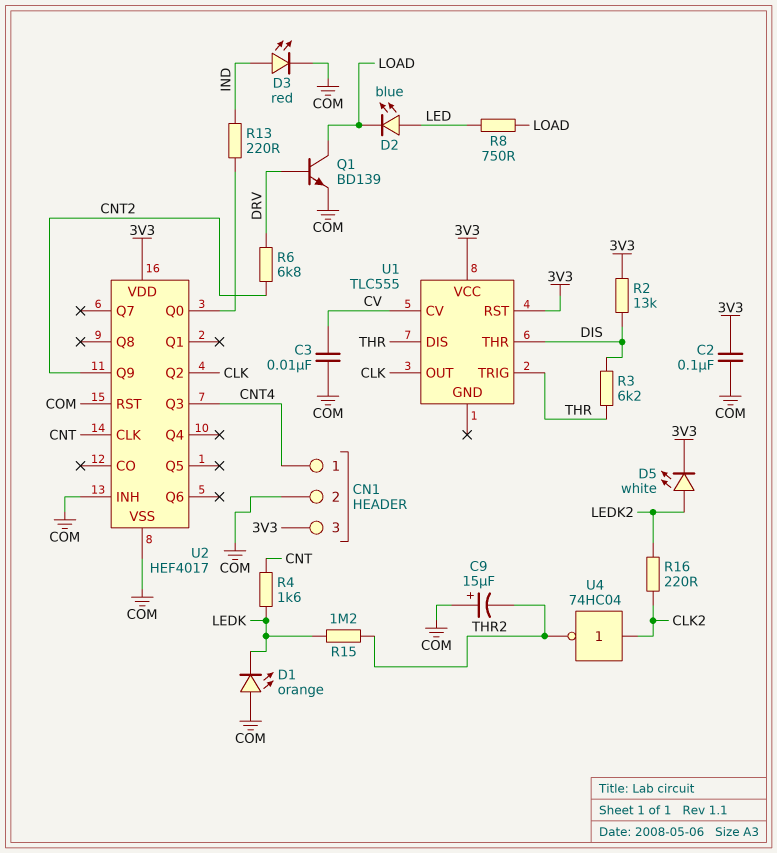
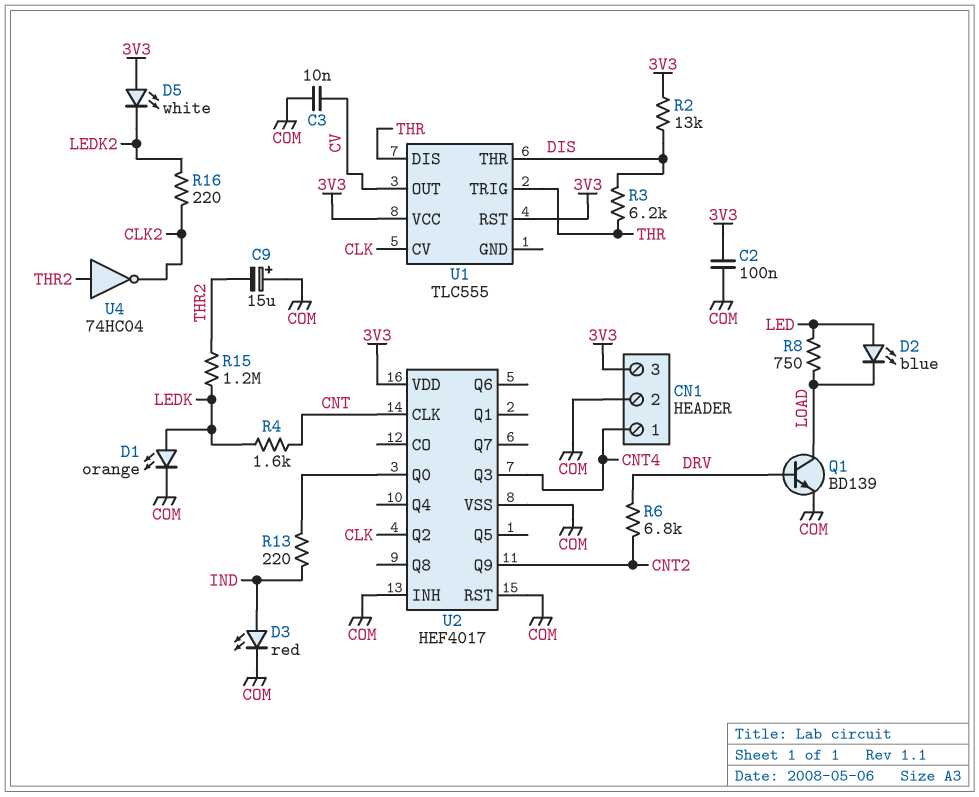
D1: LED orange (A COM, K LEDK) -> LED orange (A LEDK, K COM)
D5: LED white (A LEDK2, K 3V3) -> LED white (A 3V3, K LEDK2)
U1 pin CV: CV -> CLK
U1 pin OUT: CLK -> CV
U4: NOT 74HC04 (in CLK2, out THR2) -> NOT 74HC04 (in THR2, out CLK2)

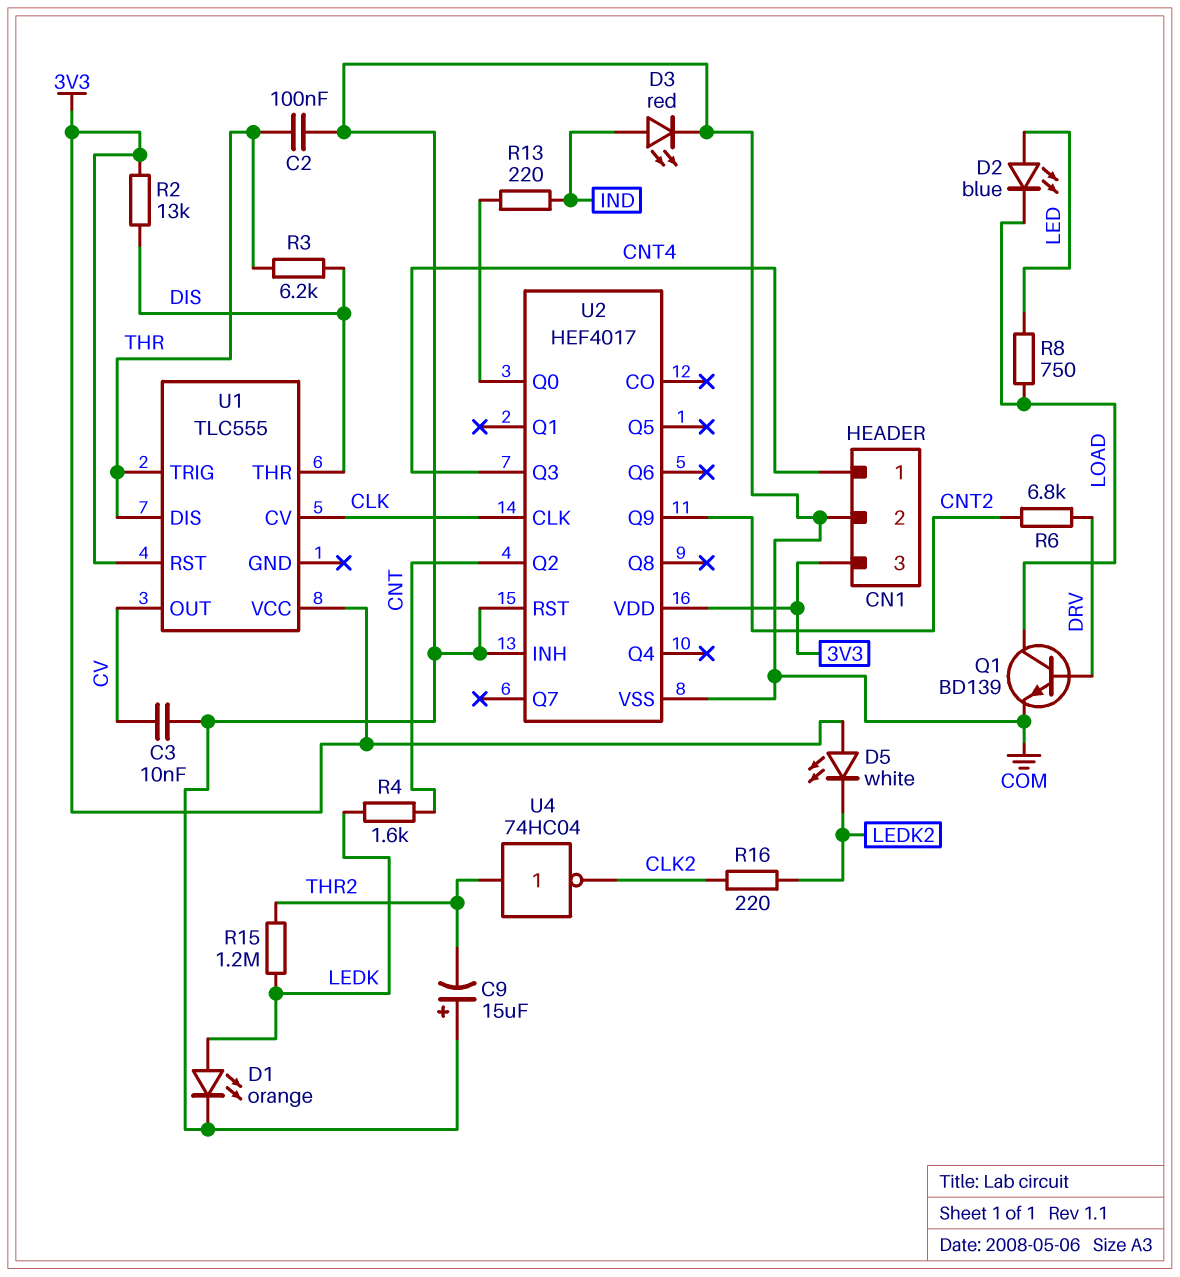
C2: 100nF (3V3, COM) -> 100nF (COM, THR)
U2 pin CLK: CNT -> CLK
U2 pin Q2: CLK -> CNT

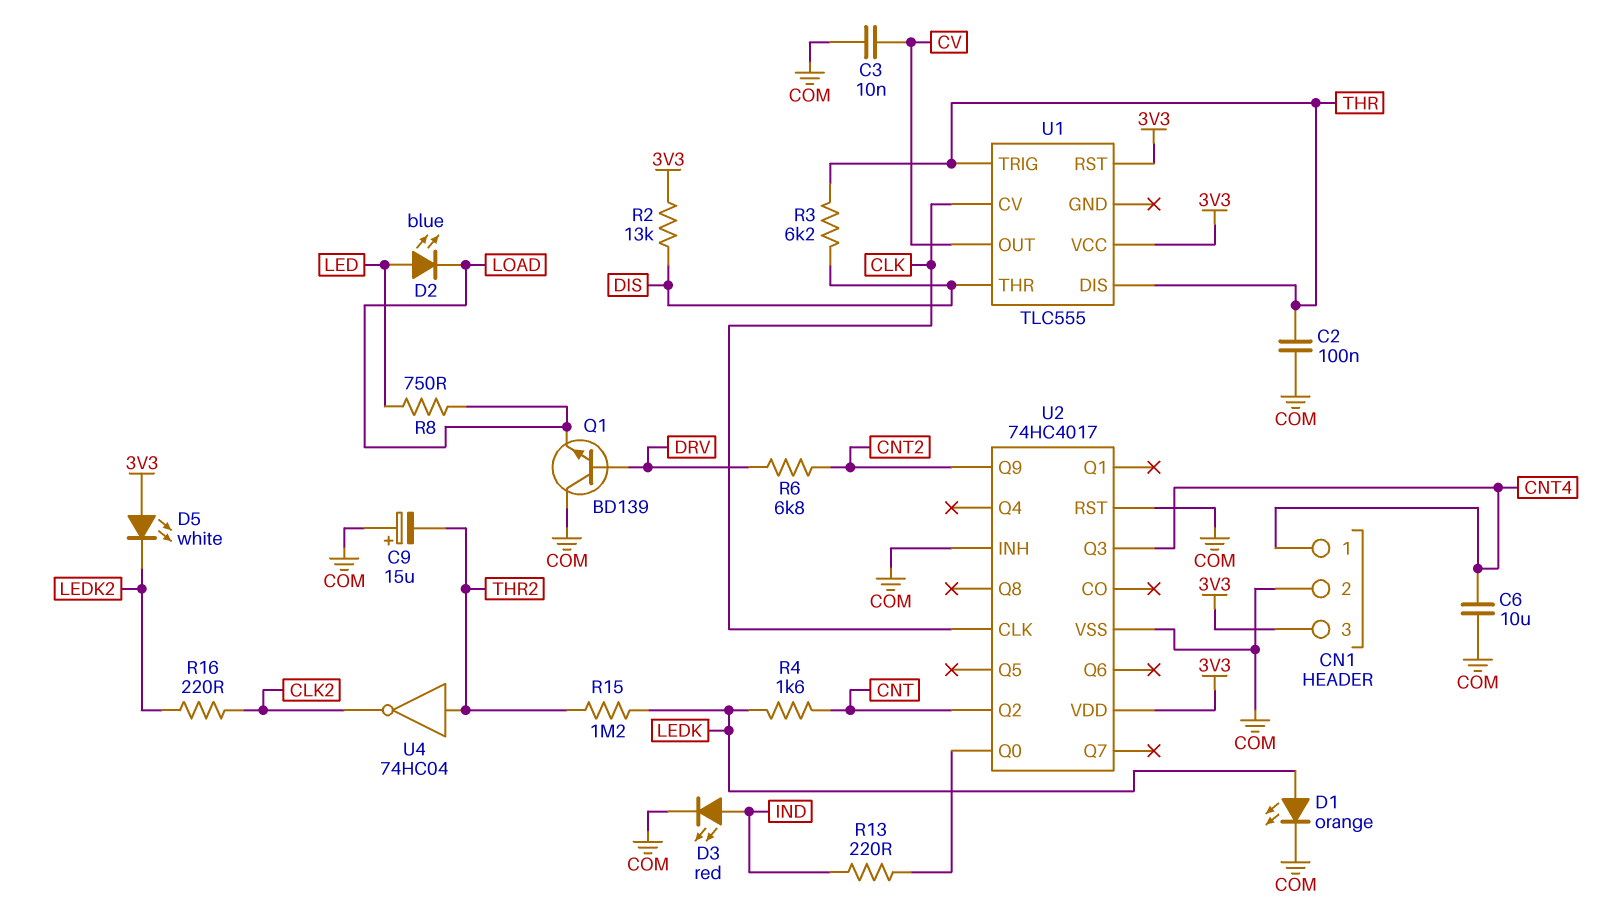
C6: none -> 10uF (CNT4, COM)
Q1: NPN BD139 (B DRV, C LOAD, E COM) -> NPN BD139 (B DRV, C COM, E LOAD)
U2: HEF4017 -> 74HC4017

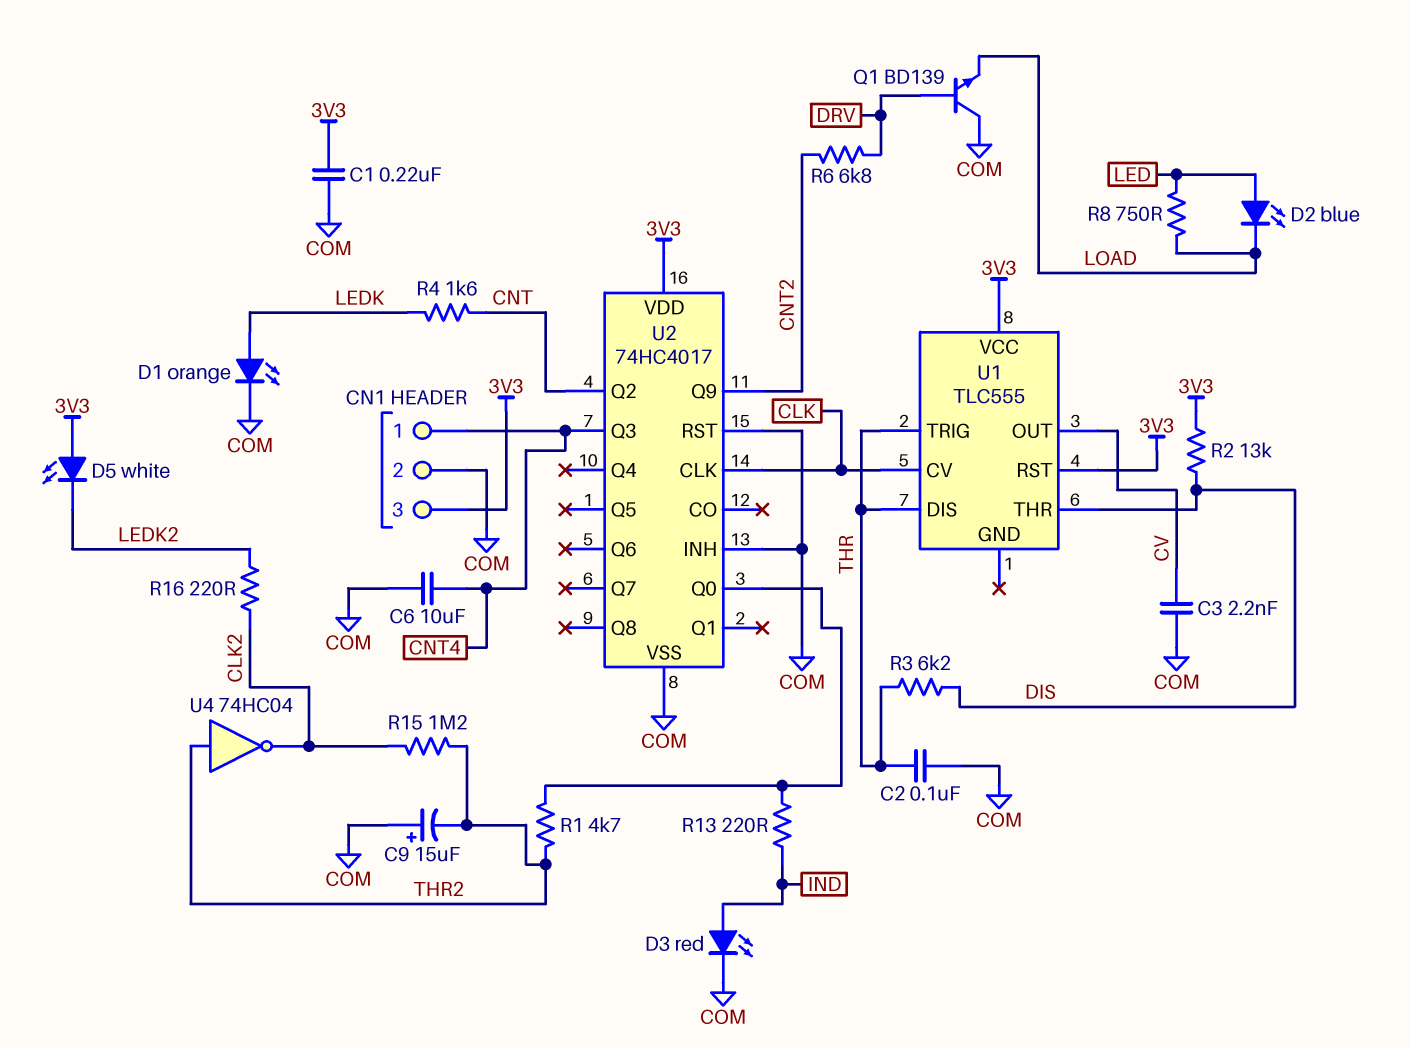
C1: none -> 220nF (3V3, COM)
C3: 10nF (COM, CV) -> 2.2nF (COM, CV)
R1: none -> 4.7k (THR2, U2/Q0)
R15: 1.2M (LEDK, THR2) -> 1.2M (CLK2, THR2)

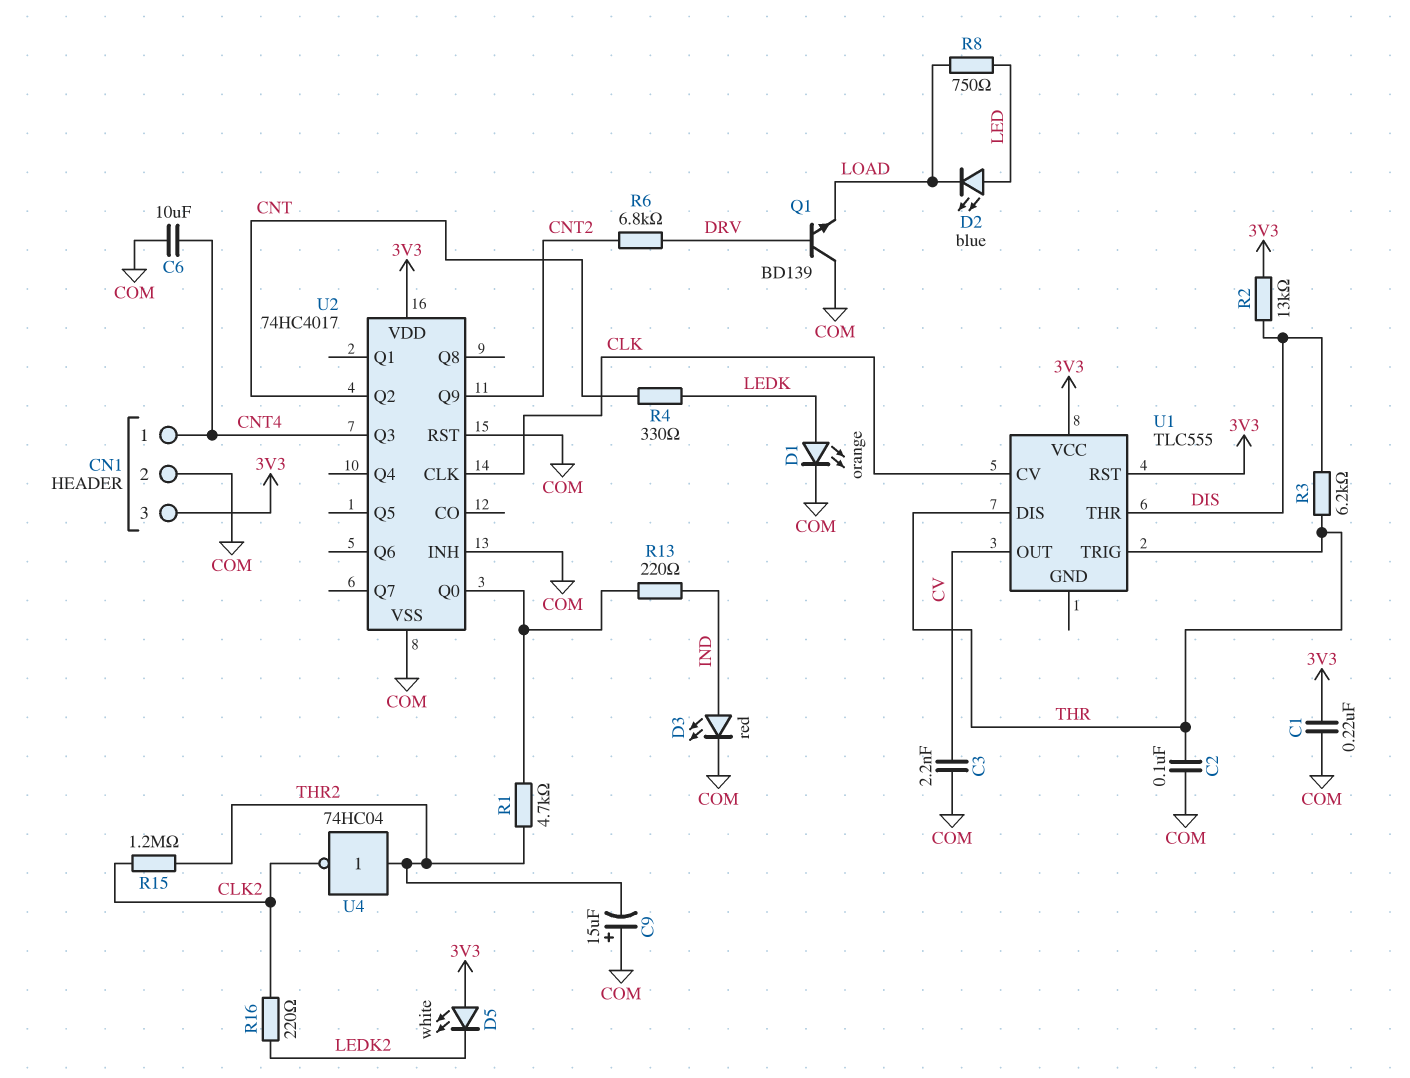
R4: 1.6k (CNT, LEDK) -> 330 (CNT, LEDK)

